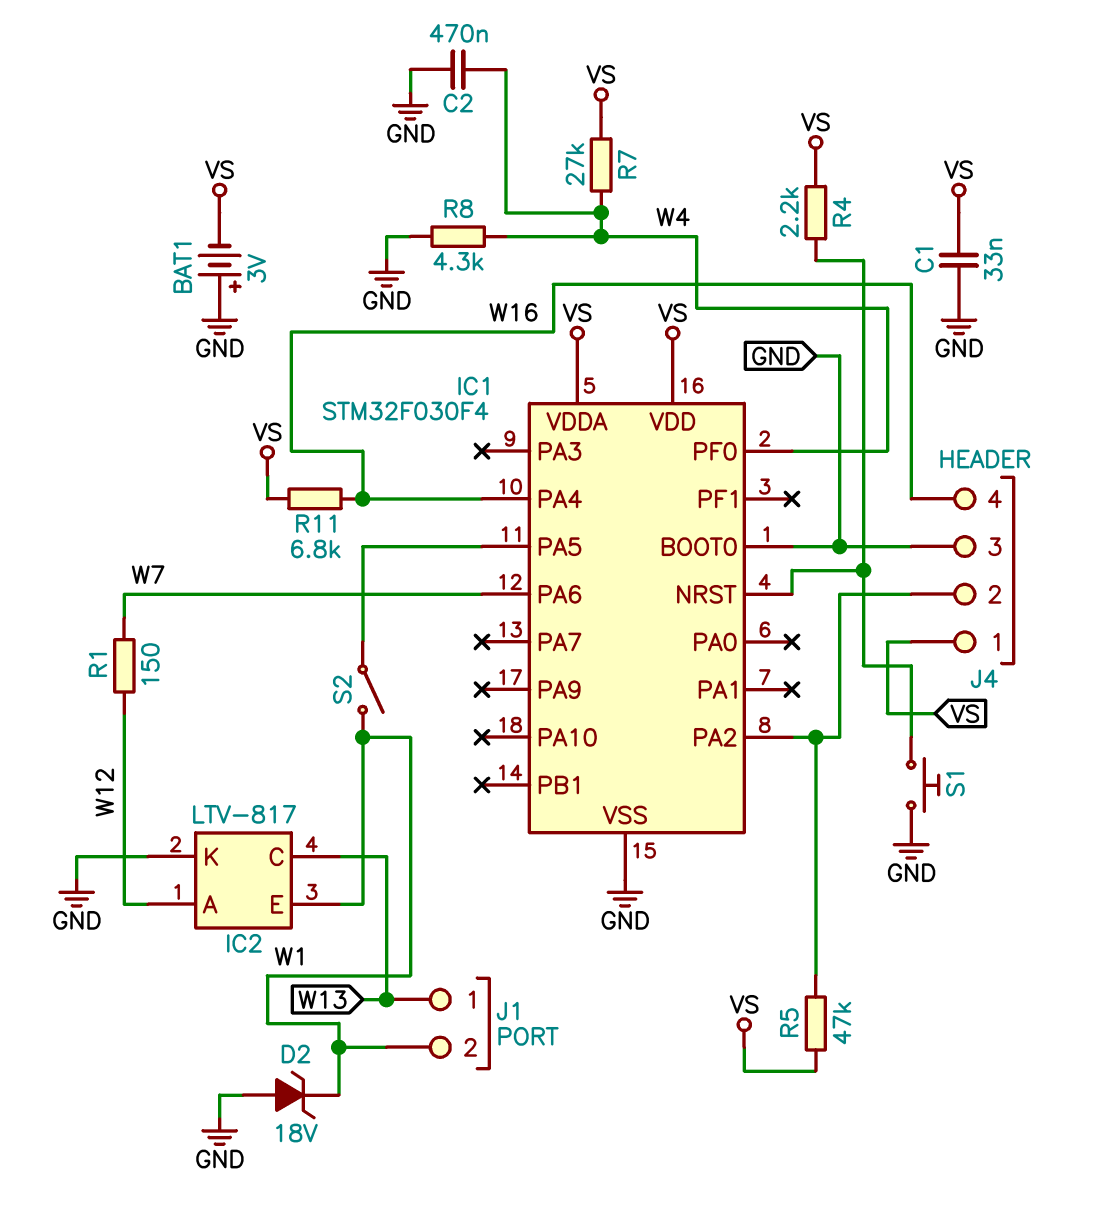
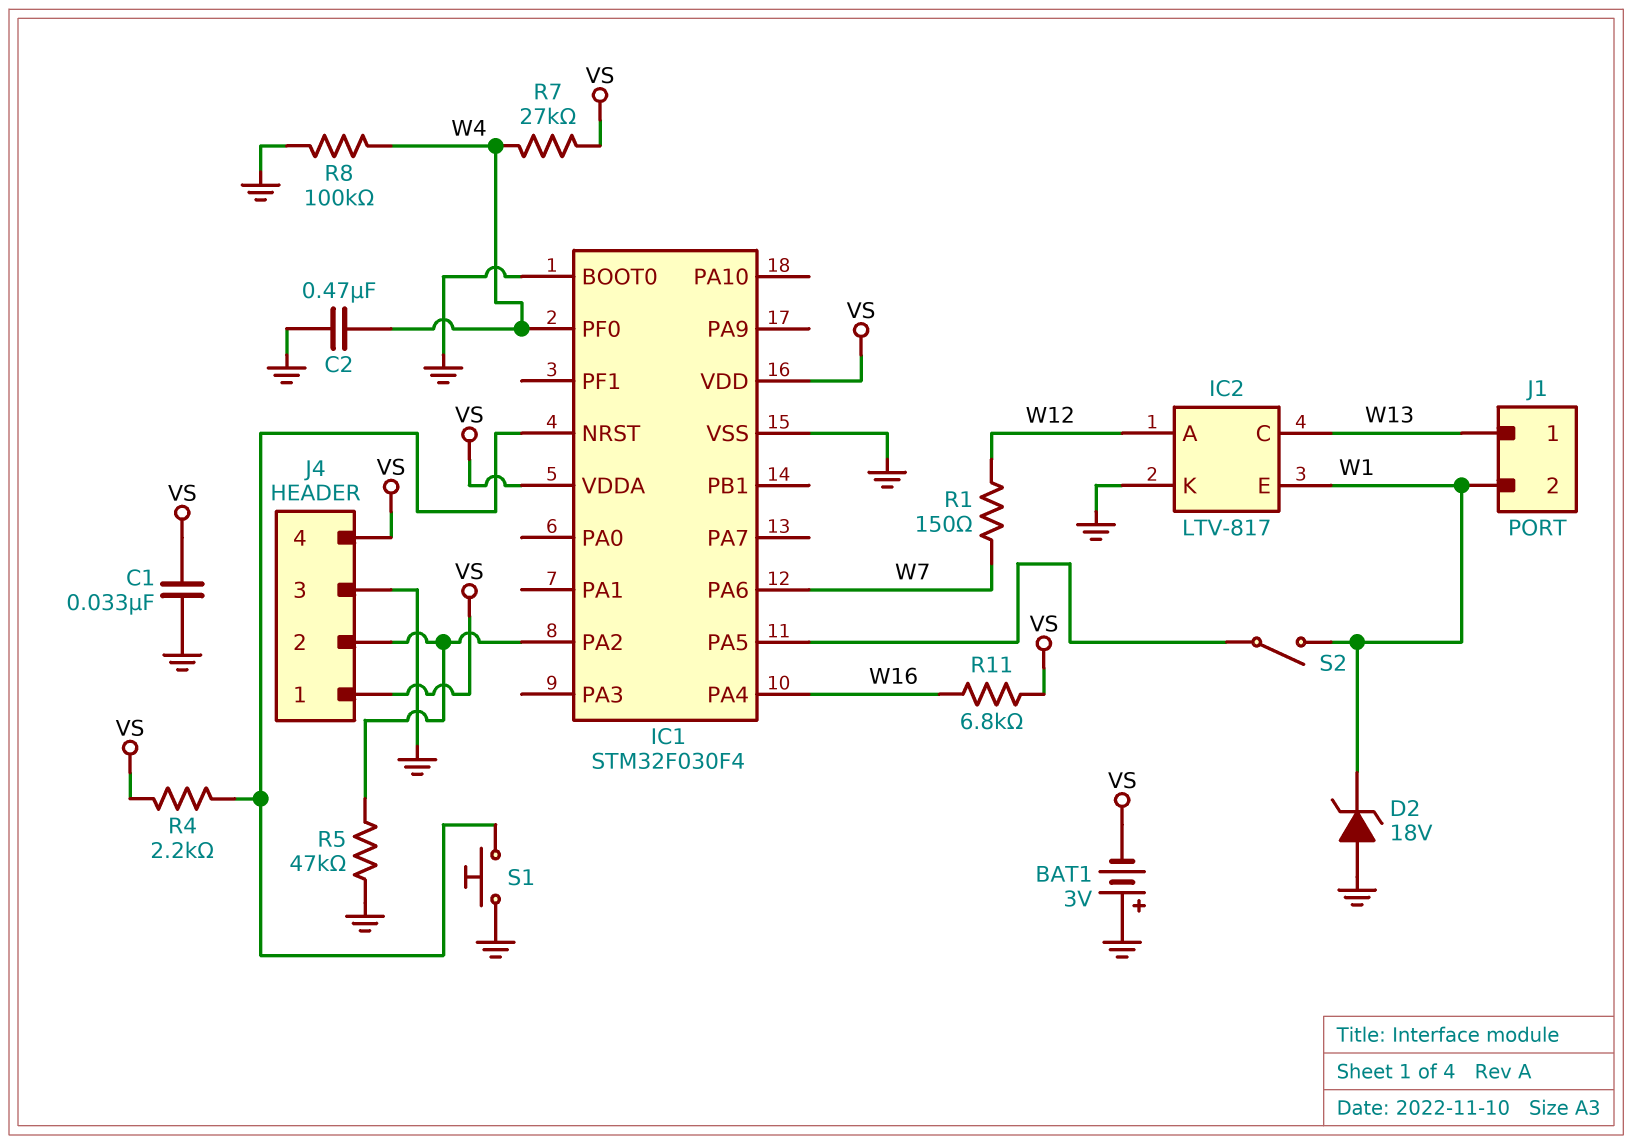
J4 pin 4: W16 -> VS
R5: 47k (IC1/PA2, VS) -> 47k (GND, IC1/PA2)
R8: 4.3k (GND, W4) -> 100k (GND, W4)

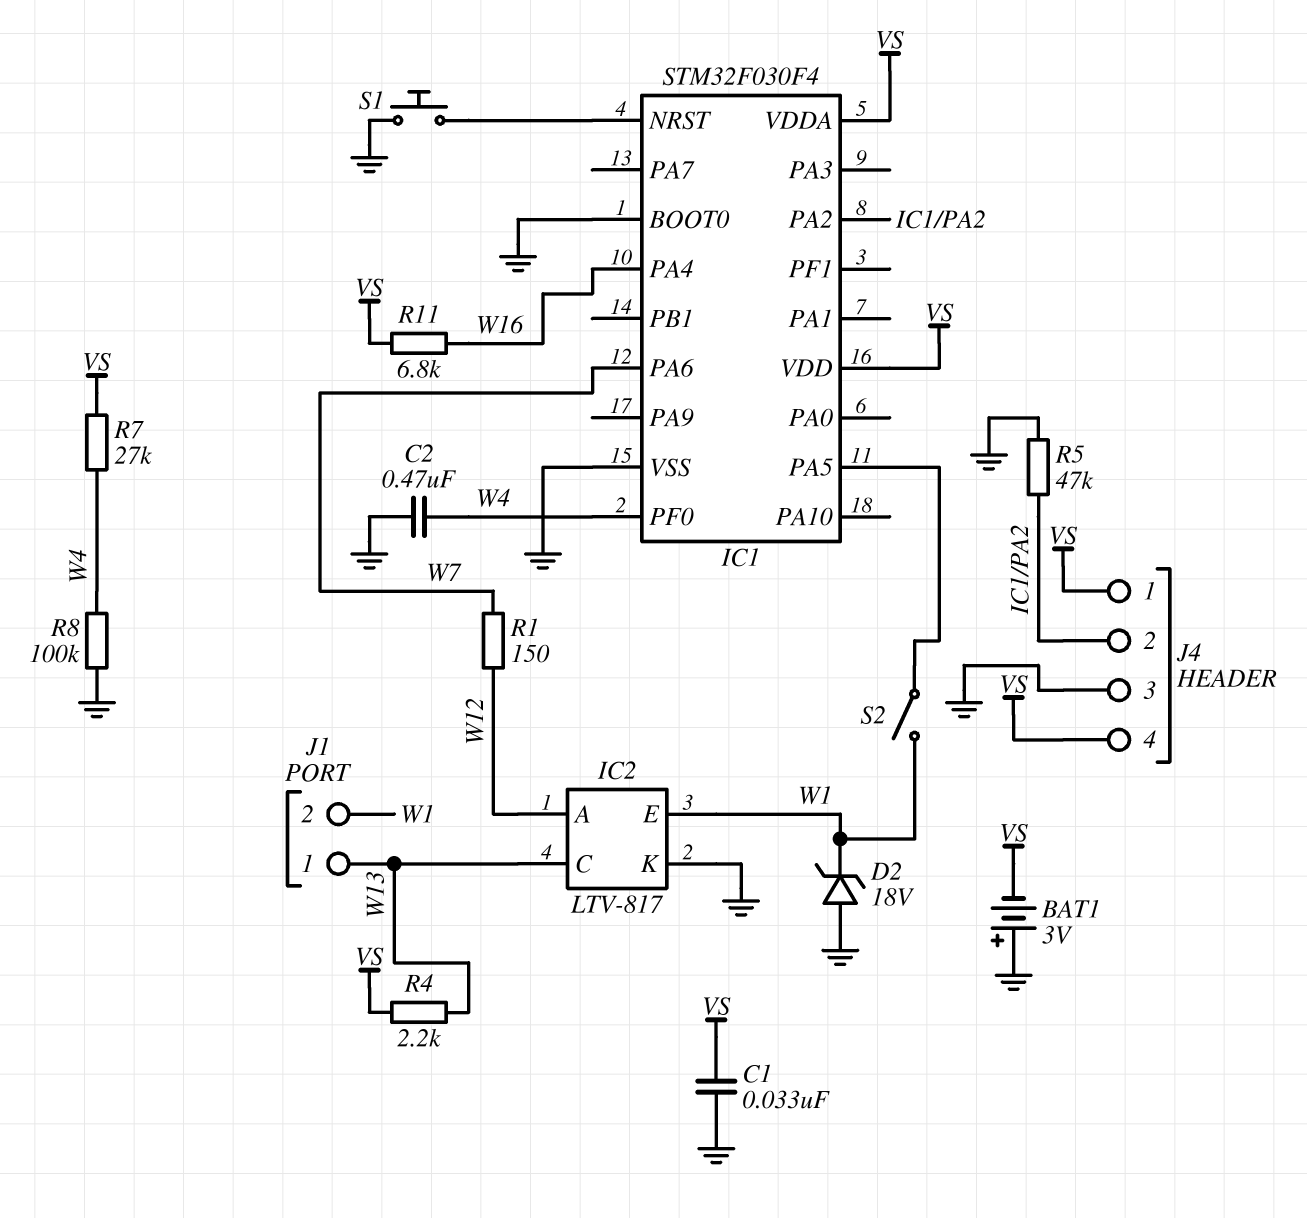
R4: 2.2k (IC1/NRST, VS) -> 2.2k (VS, W13)

